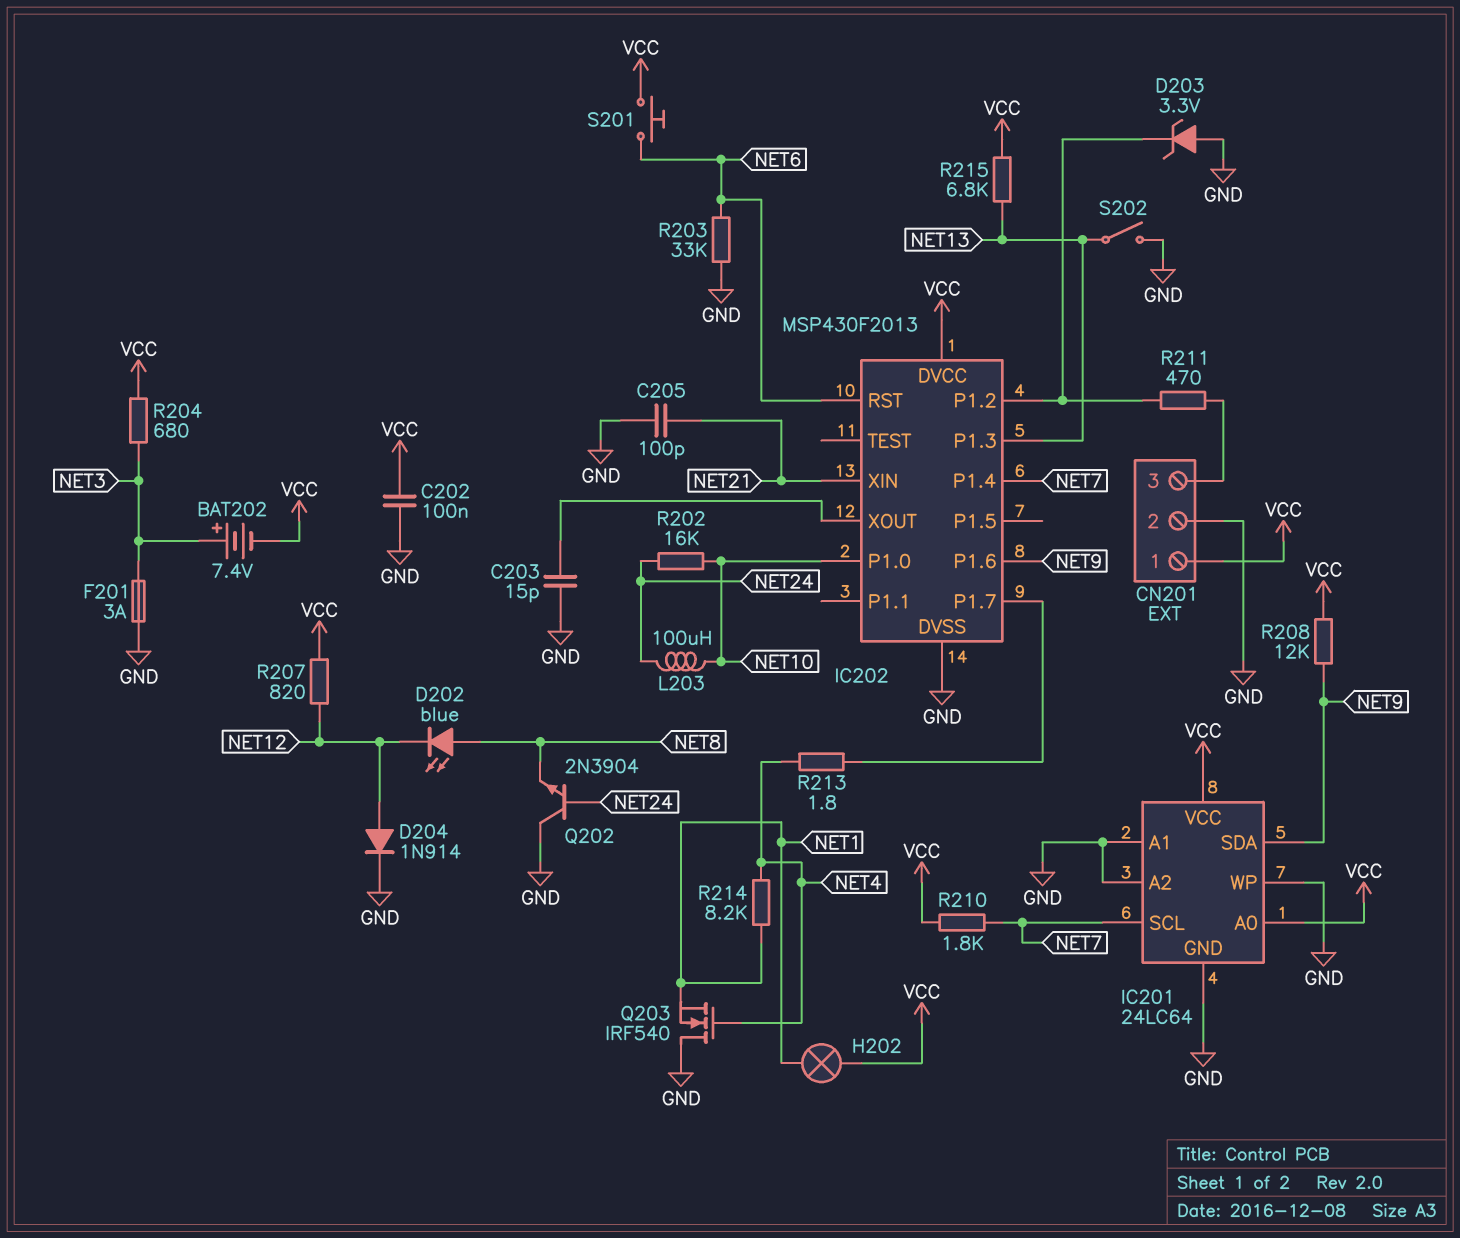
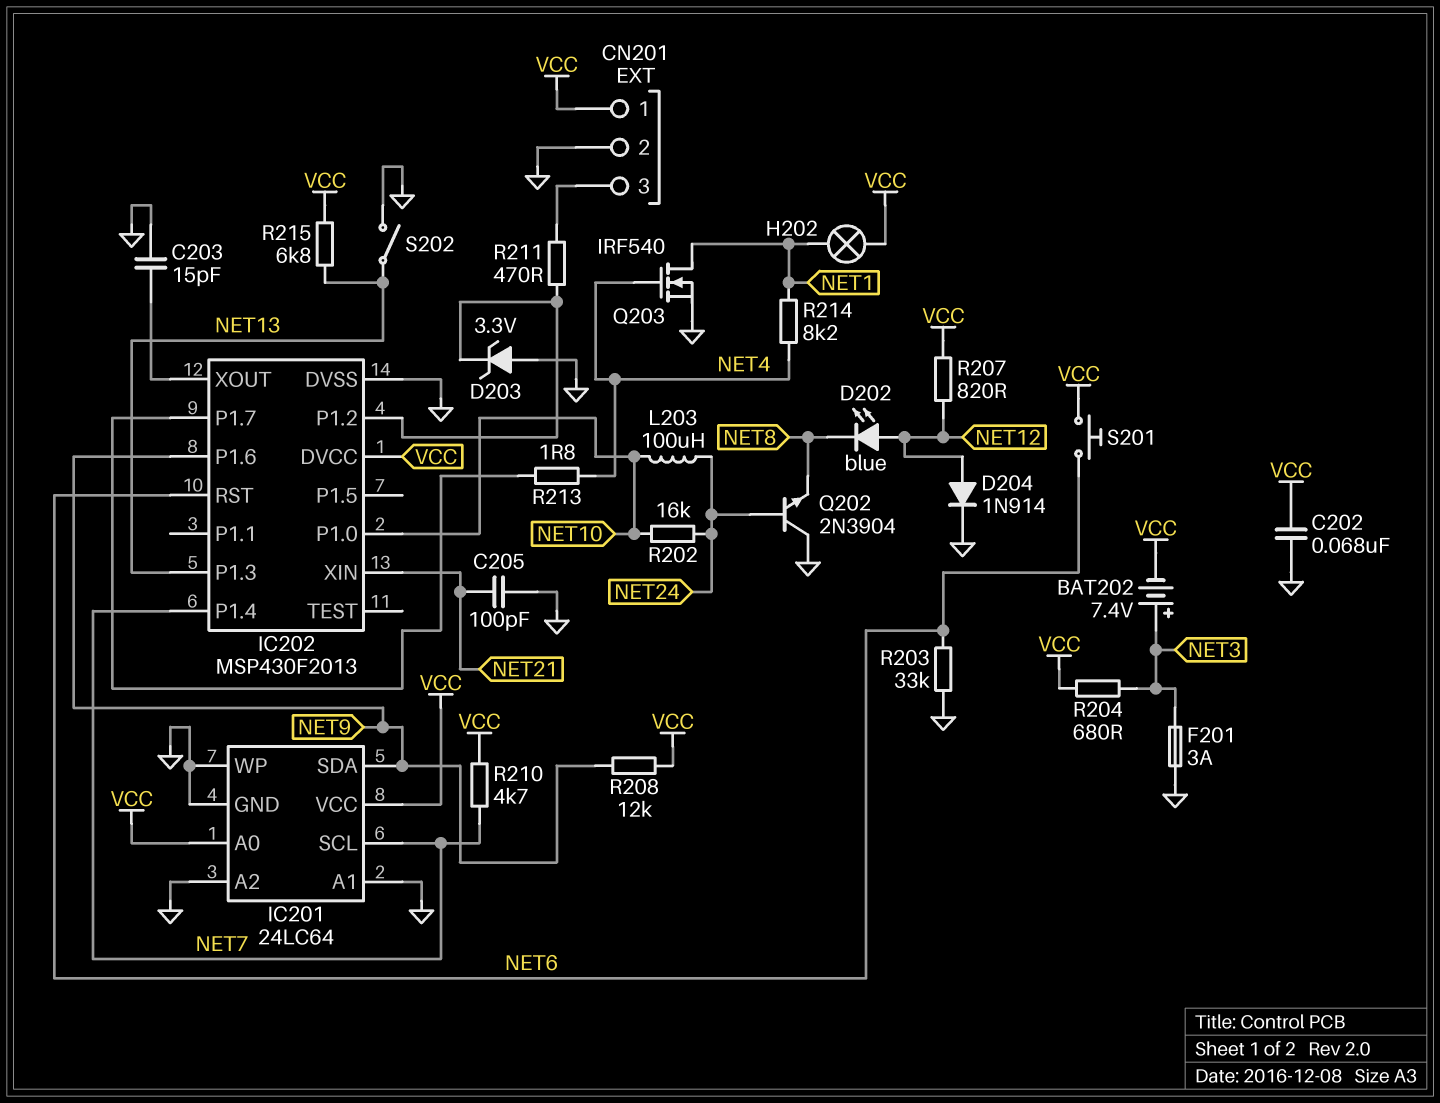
C202: 100nF (GND, VCC) -> 68nF (GND, VCC)
D202: LED blue (A NET8, K NET12) -> LED blue (A NET12, K NET8)
Q203: NMOS IRF540 (G NET4, D GND, S NET1) -> NMOS IRF540 (G NET4, D NET1, S GND)
R210: 1.8k (NET7, VCC) -> 4.7k (NET7, VCC)

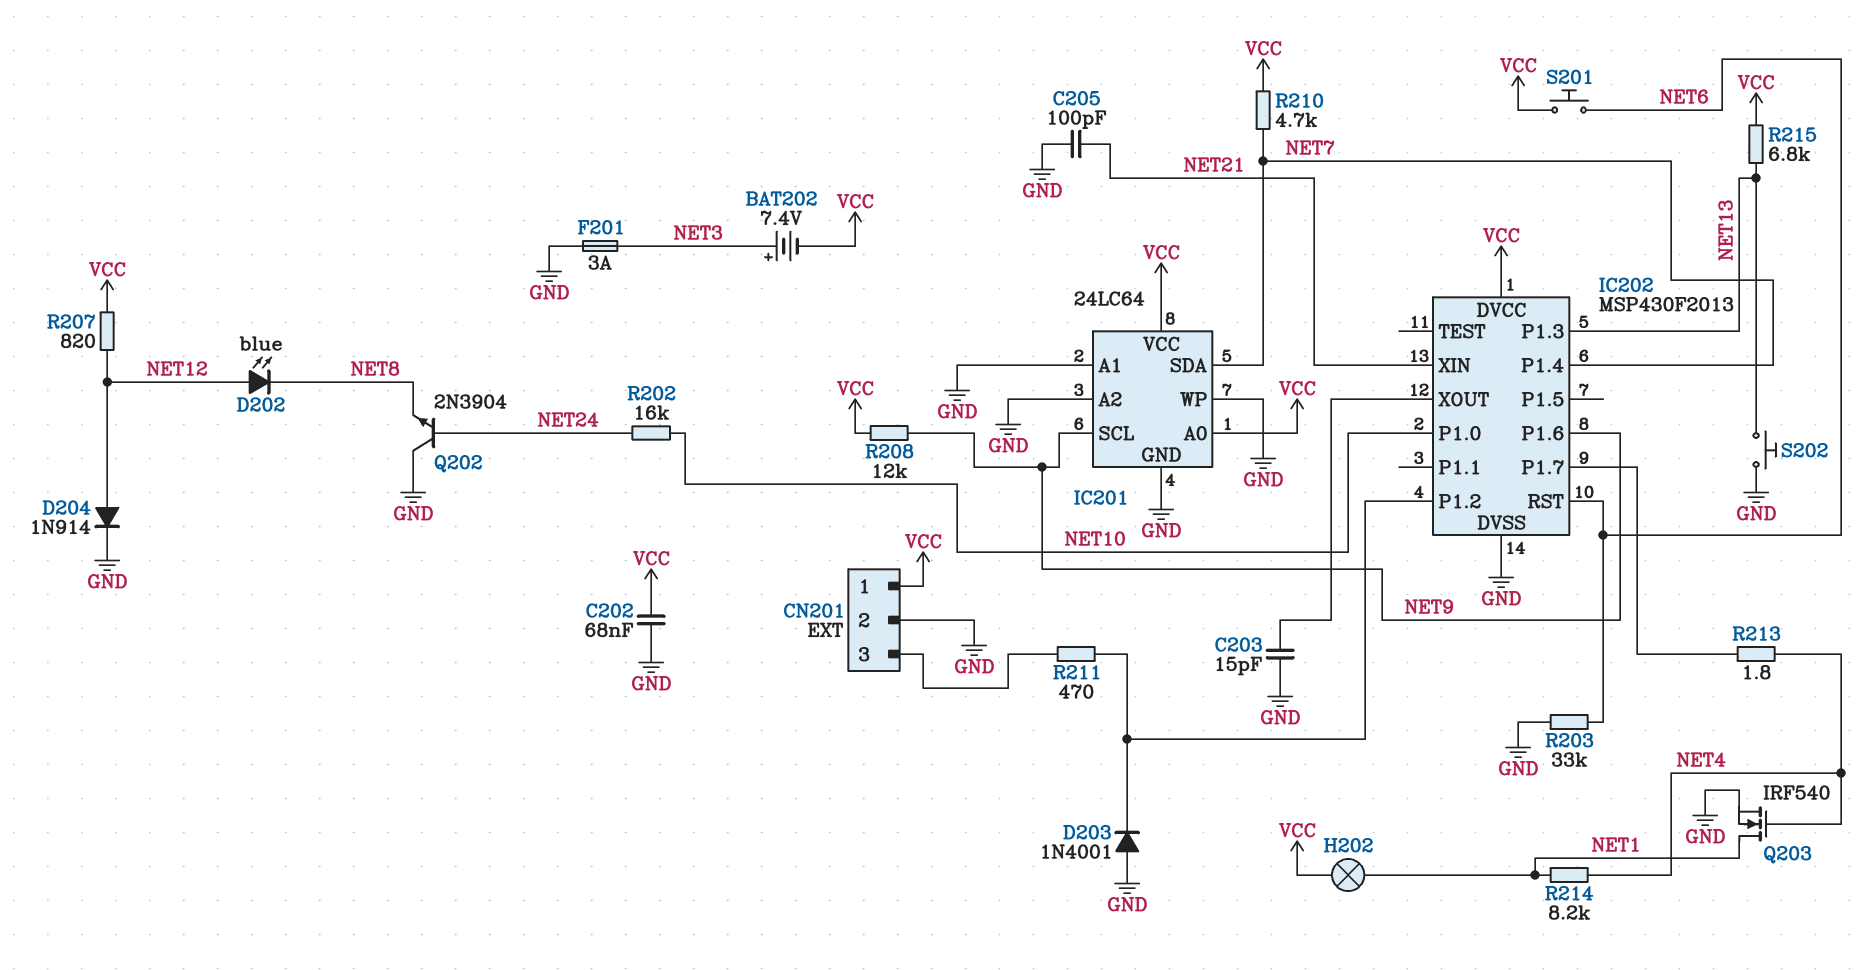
D203: zener 3.3V (A GND, K IC202/P1.2) -> diode 1N4001 (A GND, K IC202/P1.2)
IC201 pin SCL: NET7 -> NET9
IC201 pin SDA: NET9 -> NET7
L203: 100uH (NET10, NET24) -> none
R204: 680 (NET3, VCC) -> none
S202: switch (GND, NET13) -> button (GND, NET13)

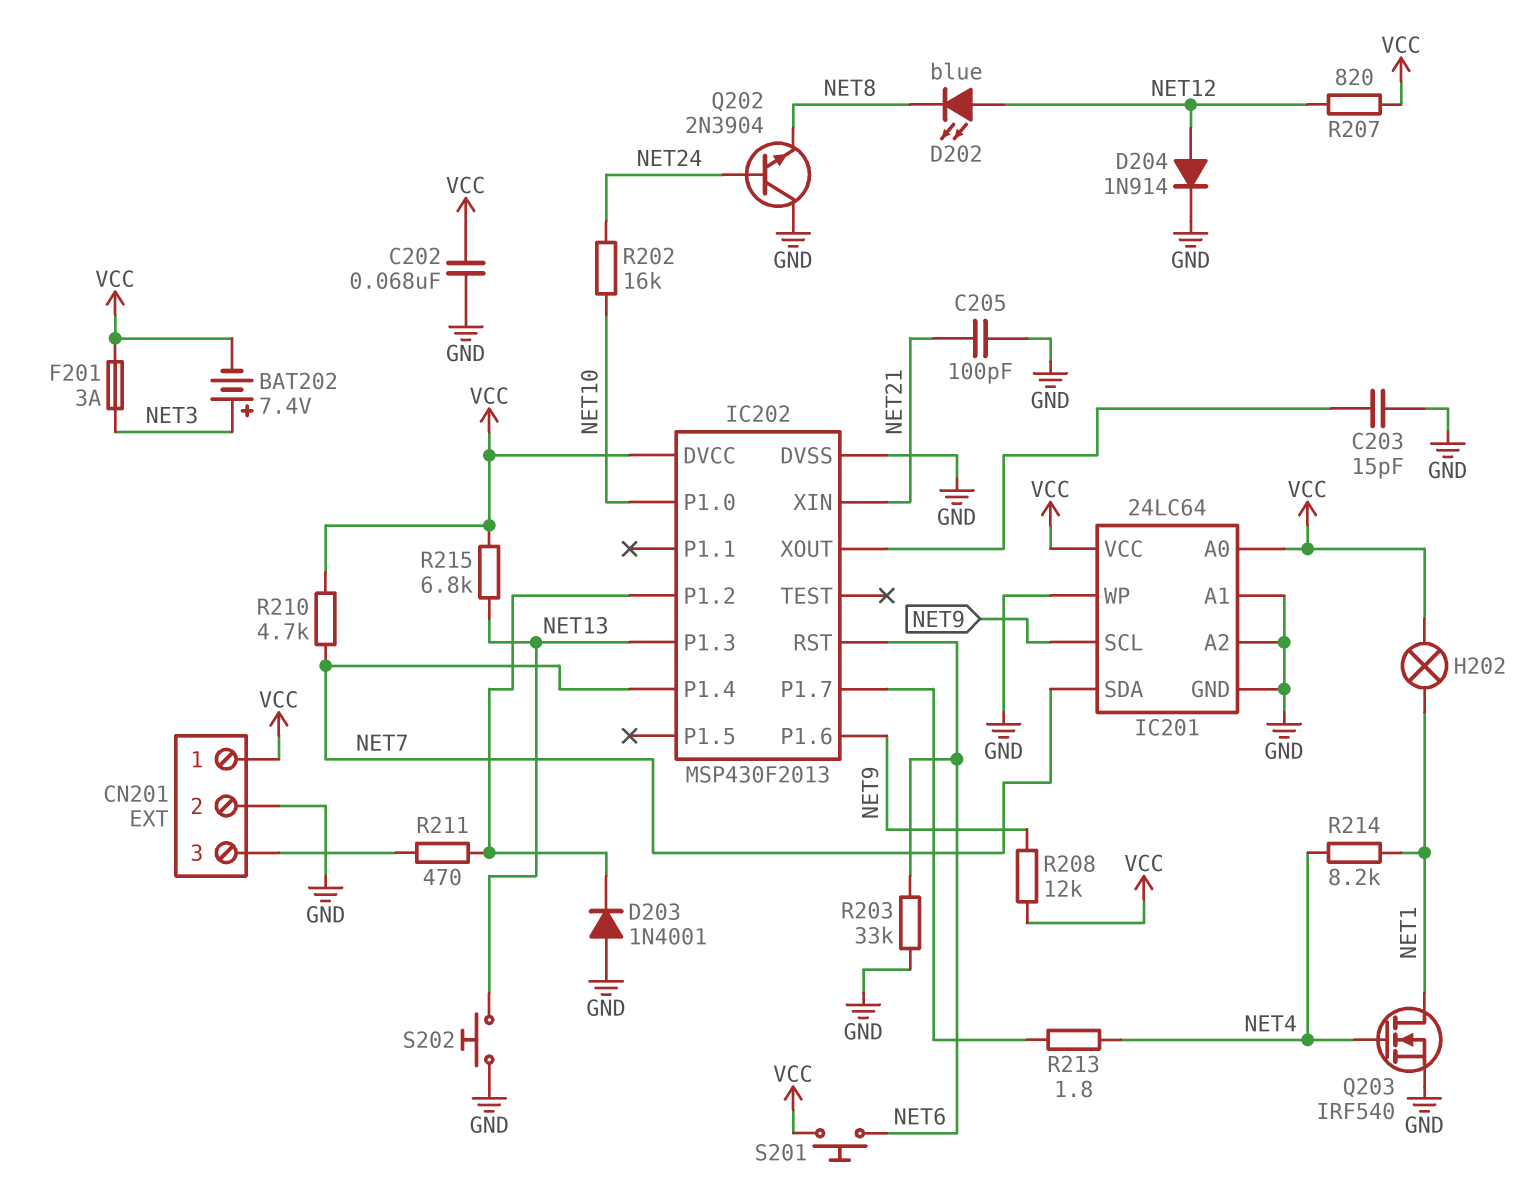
F201: 3A (GND, NET3) -> 3A (NET3, VCC)

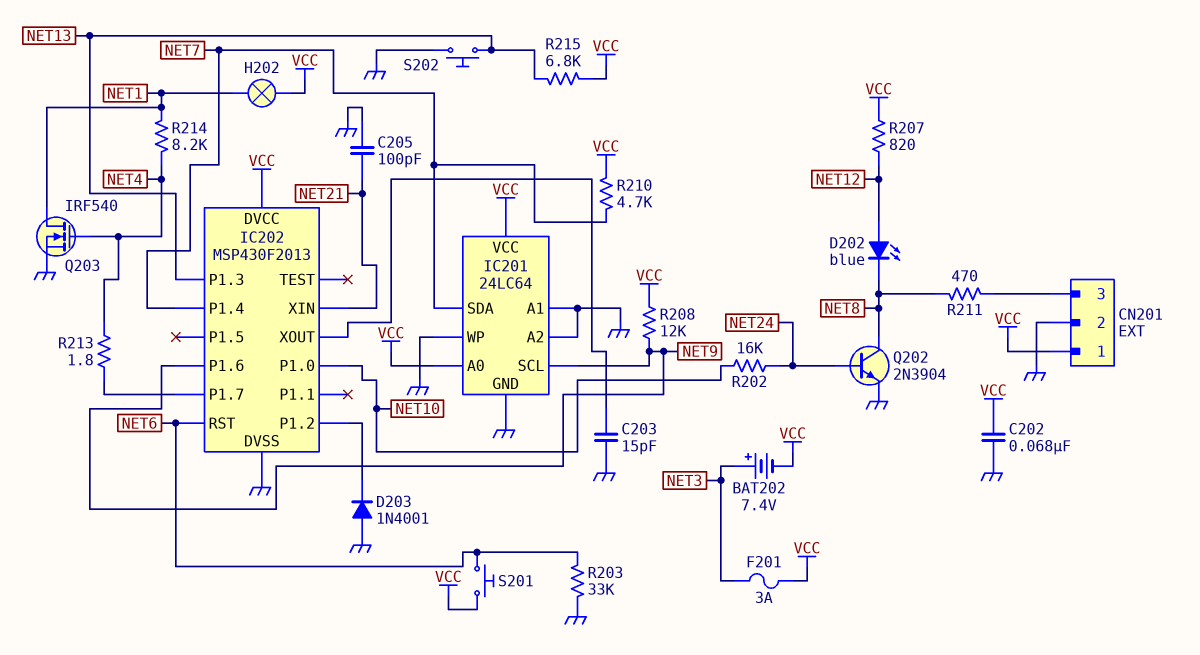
D204: diode 1N914 (A NET12, K GND) -> none
Q202: NPN 2N3904 (B NET24, C GND, E NET8) -> NPN 2N3904 (B NET24, C NET8, E GND)
R211: 470 (CN201/3, IC202/P1.2) -> 470 (CN201/3, NET8)

